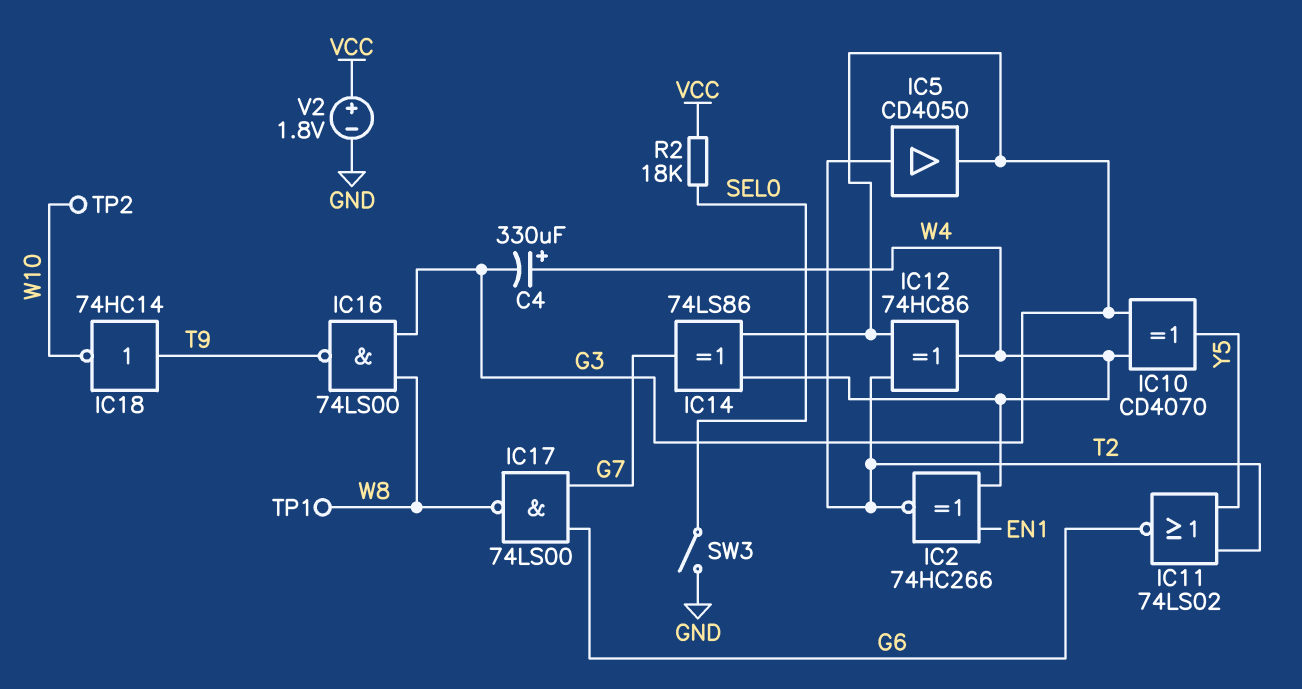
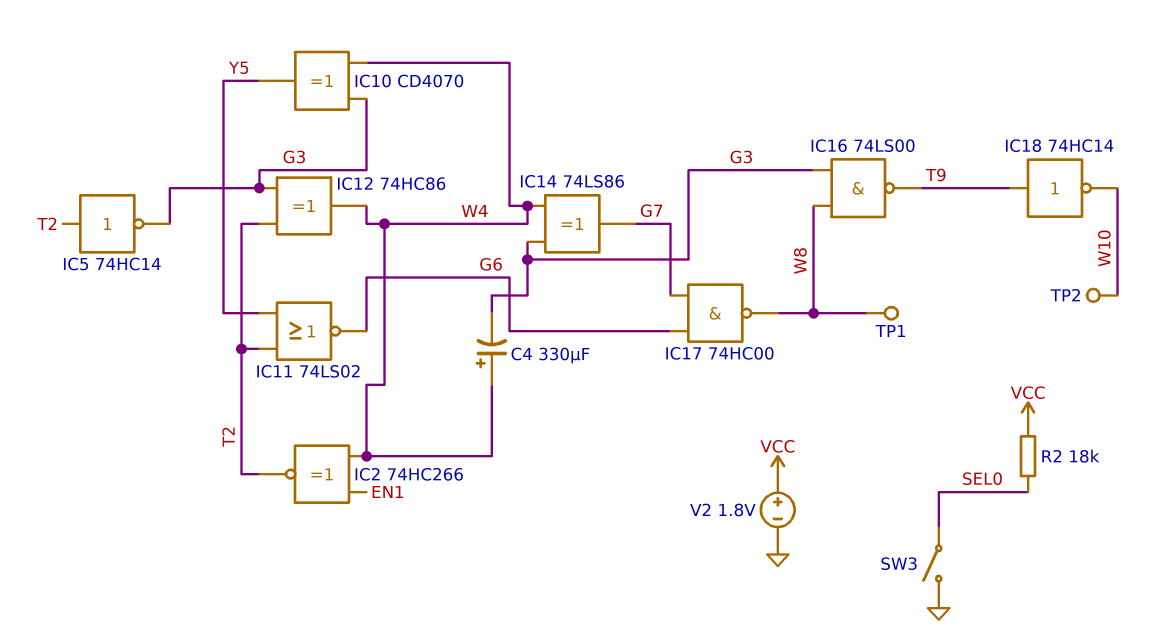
IC5: buffer CD4050 (in T2, out G3) -> NOT 74HC14 (in T2, out G3)
IC17: NAND 74LS00 (in G6, in G7, out W8) -> NAND 74HC00 (in G6, in G7, out W8)

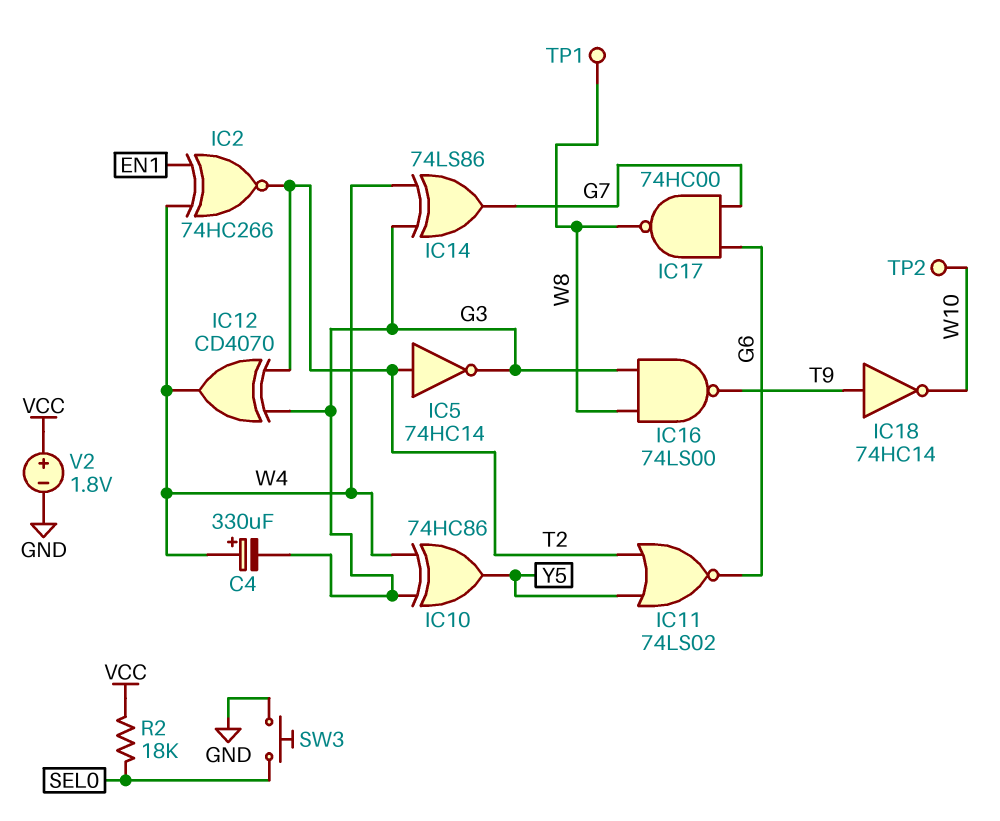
IC10: XOR CD4070 (in G3, in W4, out Y5) -> XOR 74HC86 (in G3, in W4, out Y5)
IC12: XOR 74HC86 (in G3, in T2, out W4) -> XOR CD4070 (in G3, in T2, out W4)
SW3: switch (GND, SEL0) -> button (GND, SEL0)

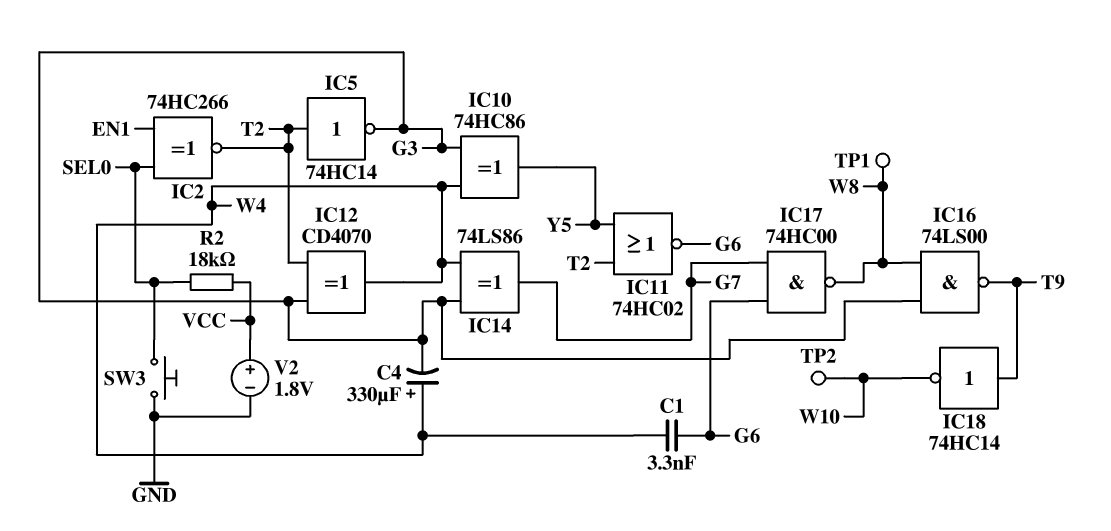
C1: none -> 3.3nF (G6, W4)
IC2: XNOR 74HC266 (in EN1, in W4, out T2) -> XNOR 74HC266 (in EN1, in SEL0, out T2)
IC11: NOR 74LS02 (in T2, in Y5, out G6) -> NOR 74HC02 (in T2, in Y5, out G6)

